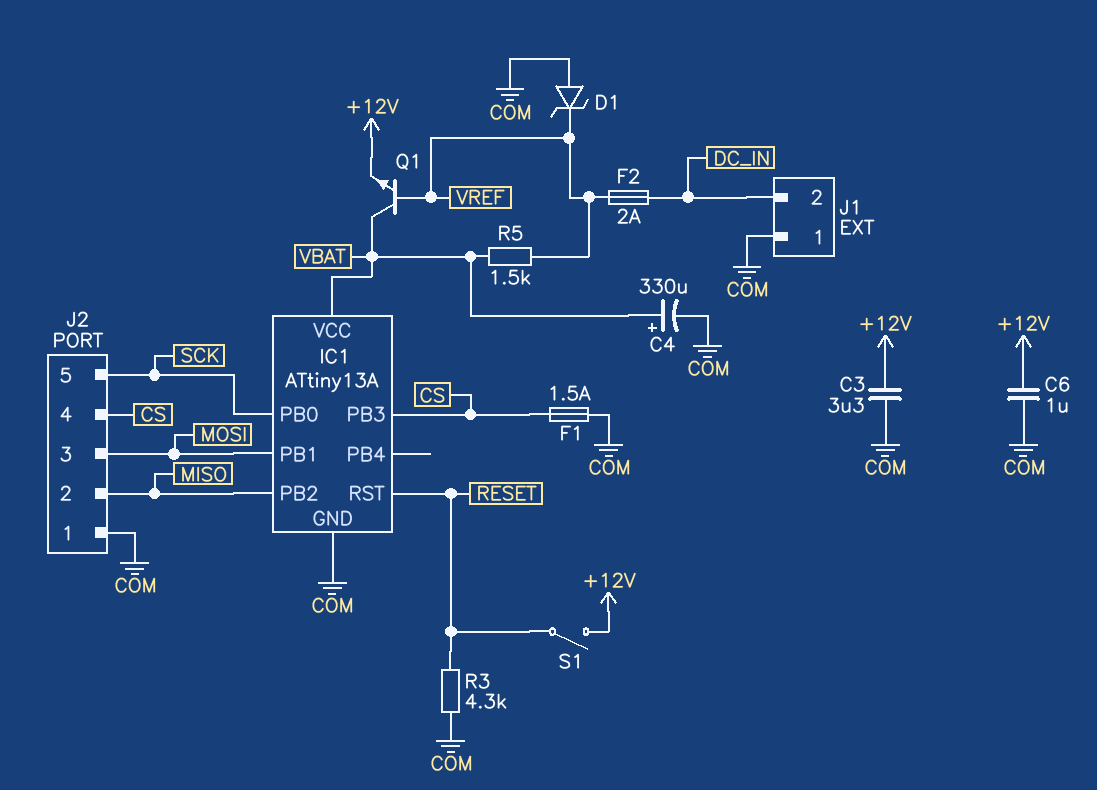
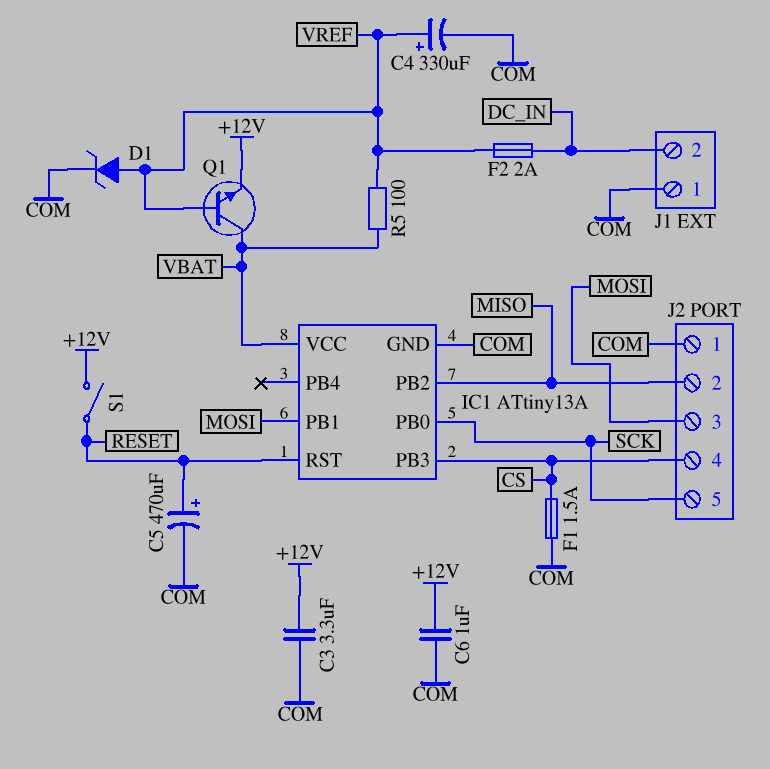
C4: 330uF (plus VBAT, minus COM) -> 330uF (plus VREF, minus COM)
C5: none -> 470uF (plus RESET, minus COM)
D1: zener (A COM, K VREF) -> zener (A VREF, K COM)
R3: 4.3k (COM, RESET) -> none
R5: 1.5k (VBAT, VREF) -> 100 (VBAT, VREF)

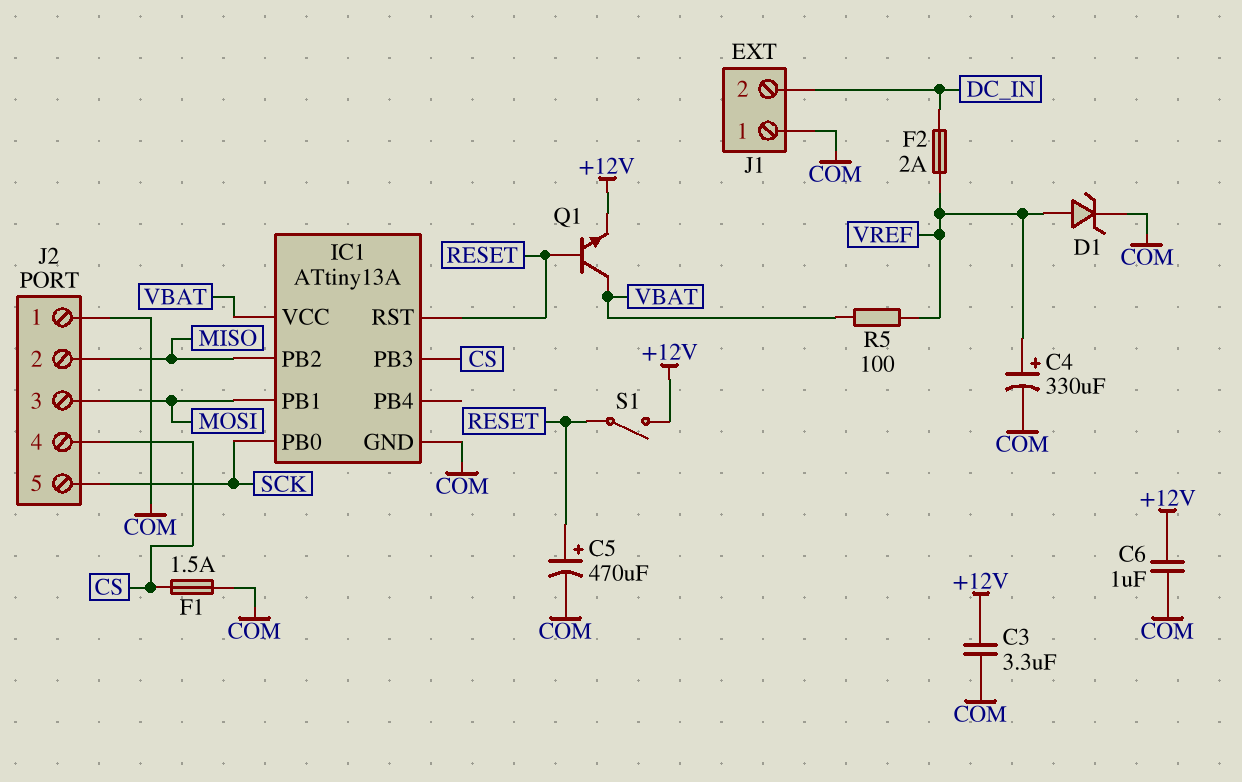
Q1: NPN (B VREF, C VBAT, E +12V) -> NPN (B RESET, C VBAT, E +12V)

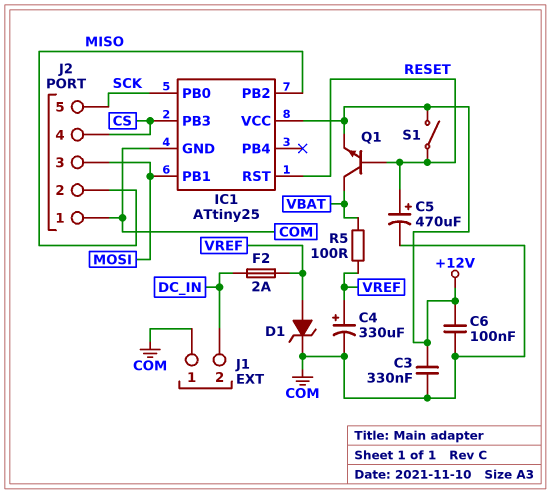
C3: 3.3uF (+12V, COM) -> 330nF (+12V, COM)
C6: 1uF (+12V, COM) -> 100nF (+12V, COM)
F1: 1.5A (COM, CS) -> none
IC1: ATtiny13A -> ATtiny25
IC1 pin VCC: VBAT -> +12V

